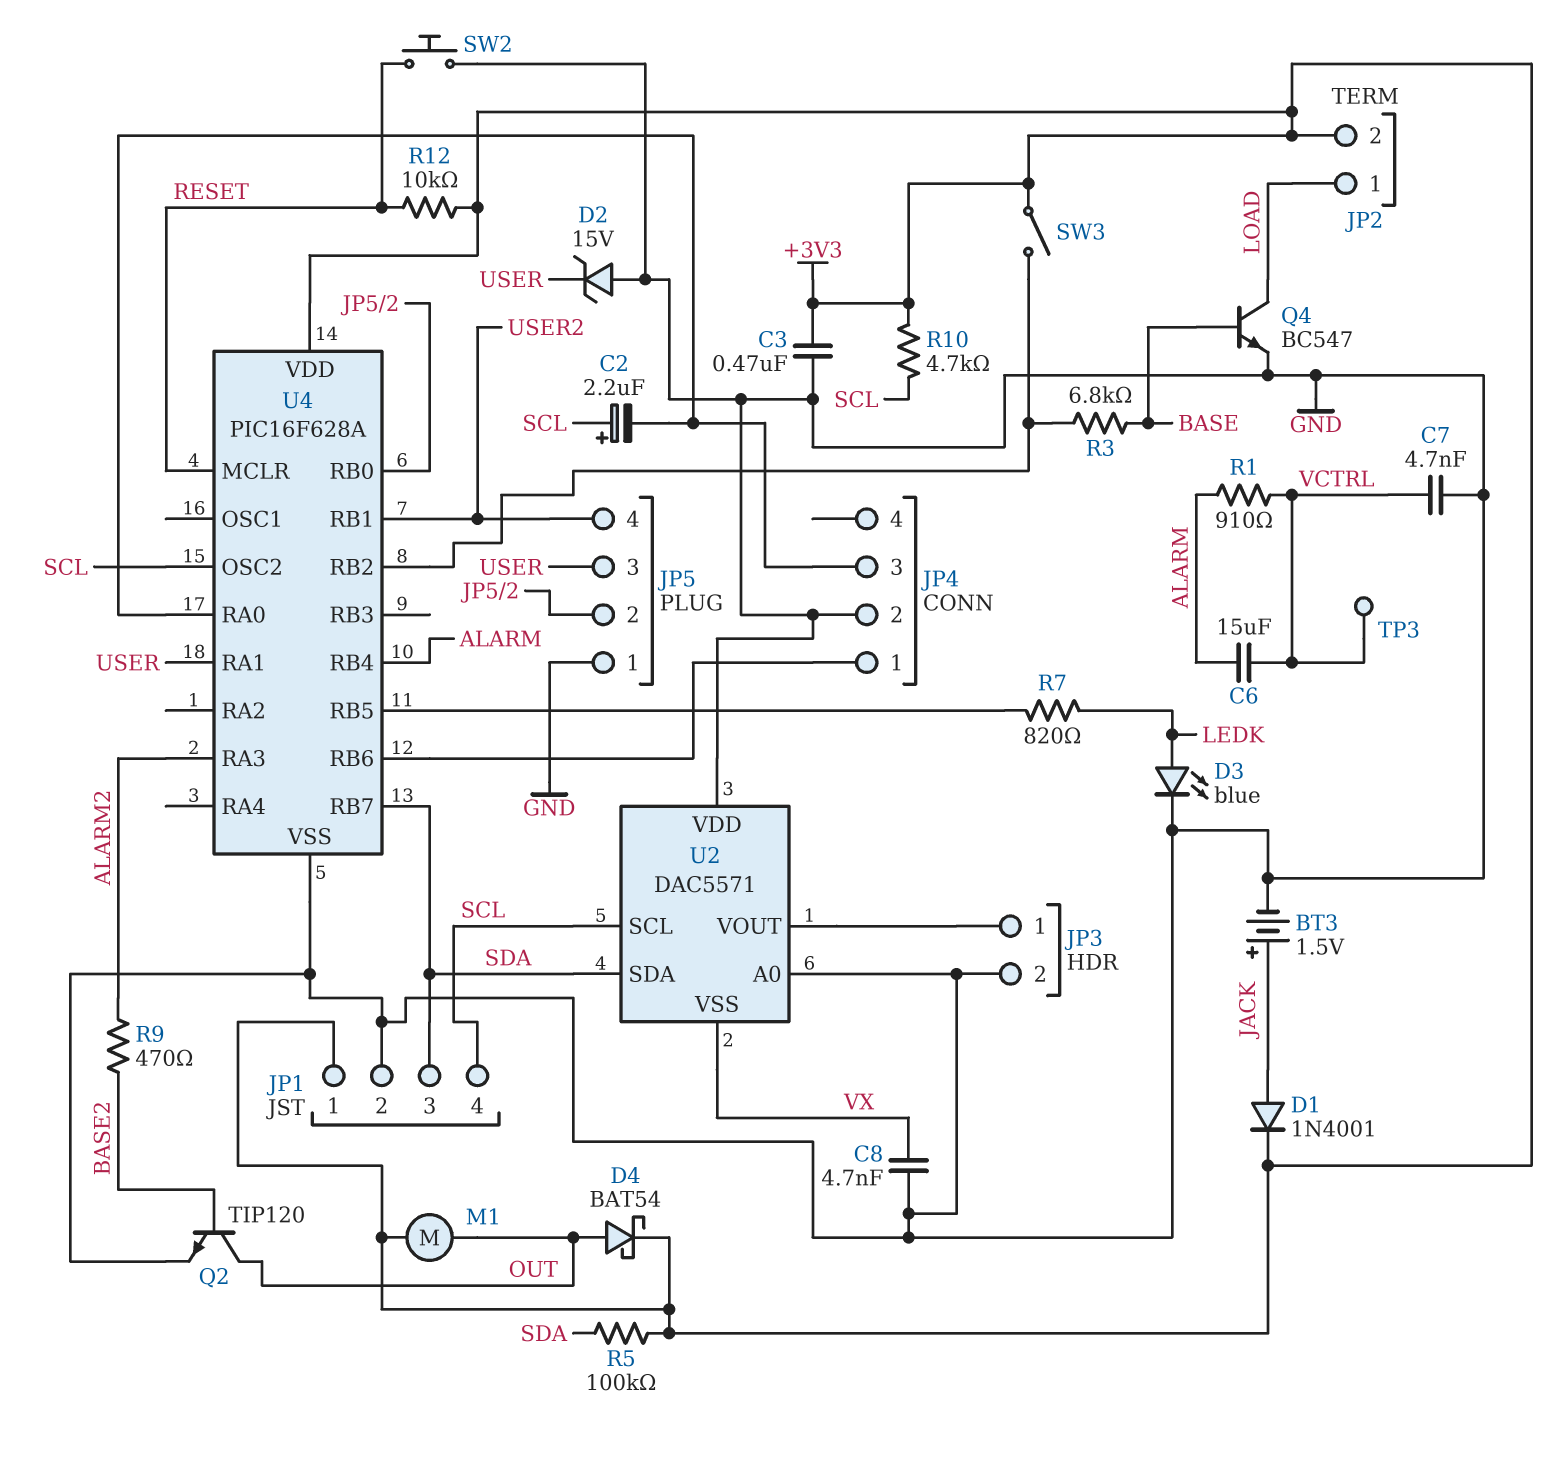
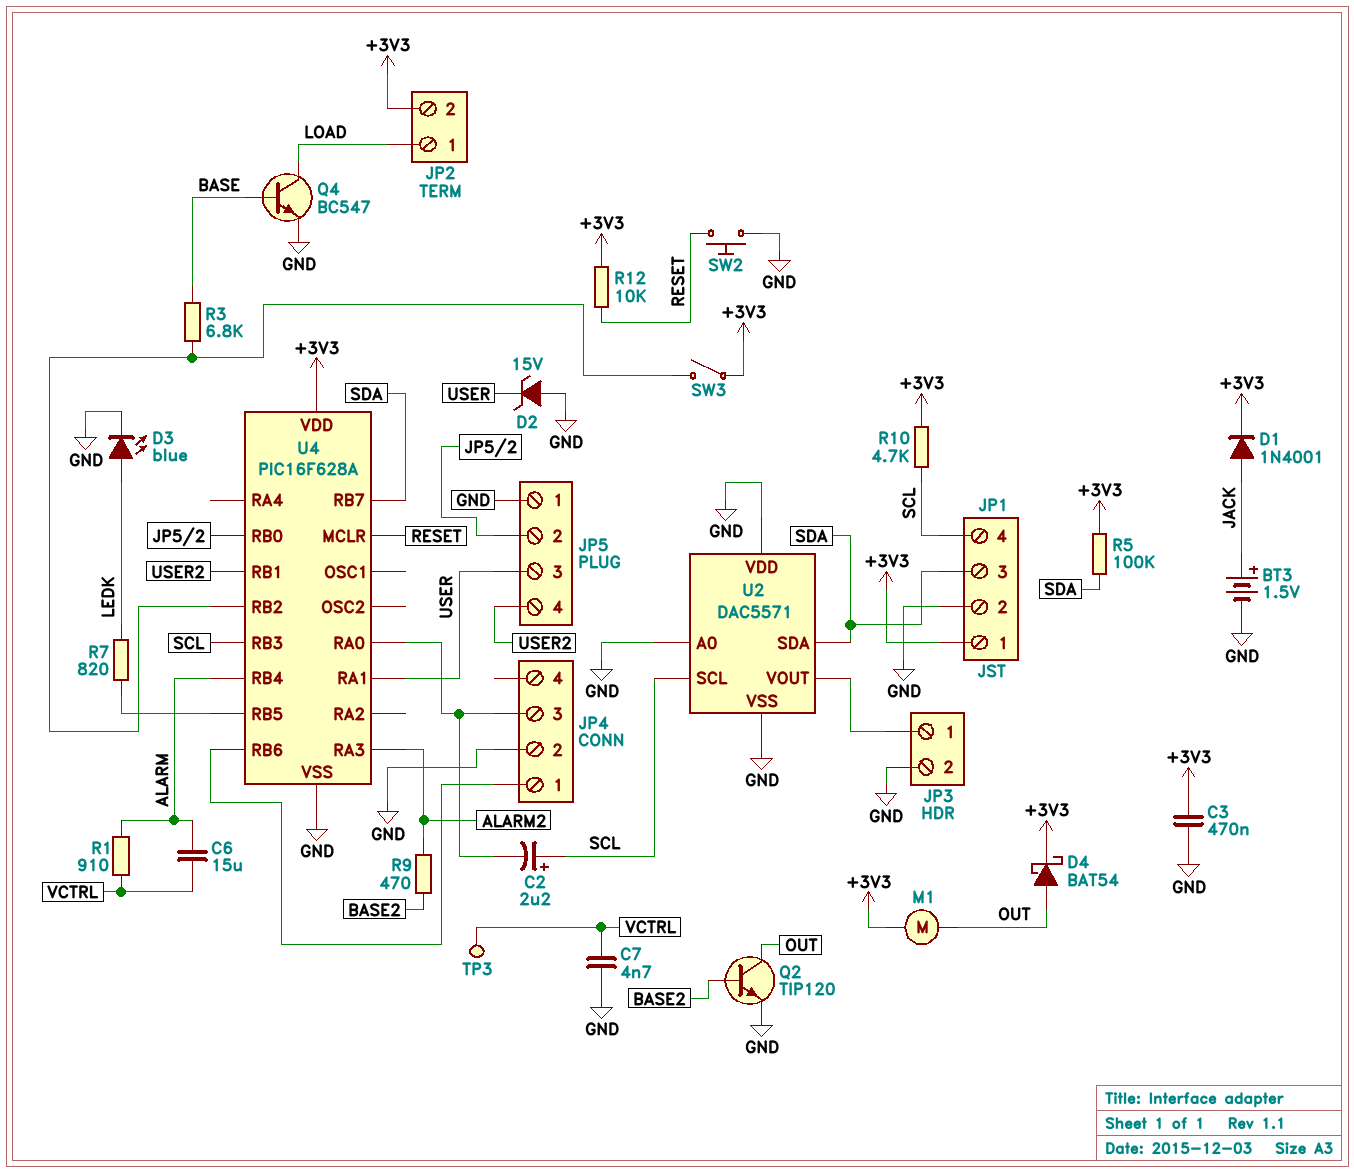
C8: 4.7nF (GND, VX) -> none
U2 pin VSS: VX -> GND
U4 pin OSC2: SCL -> none
U4 pin RB3: none -> SCL

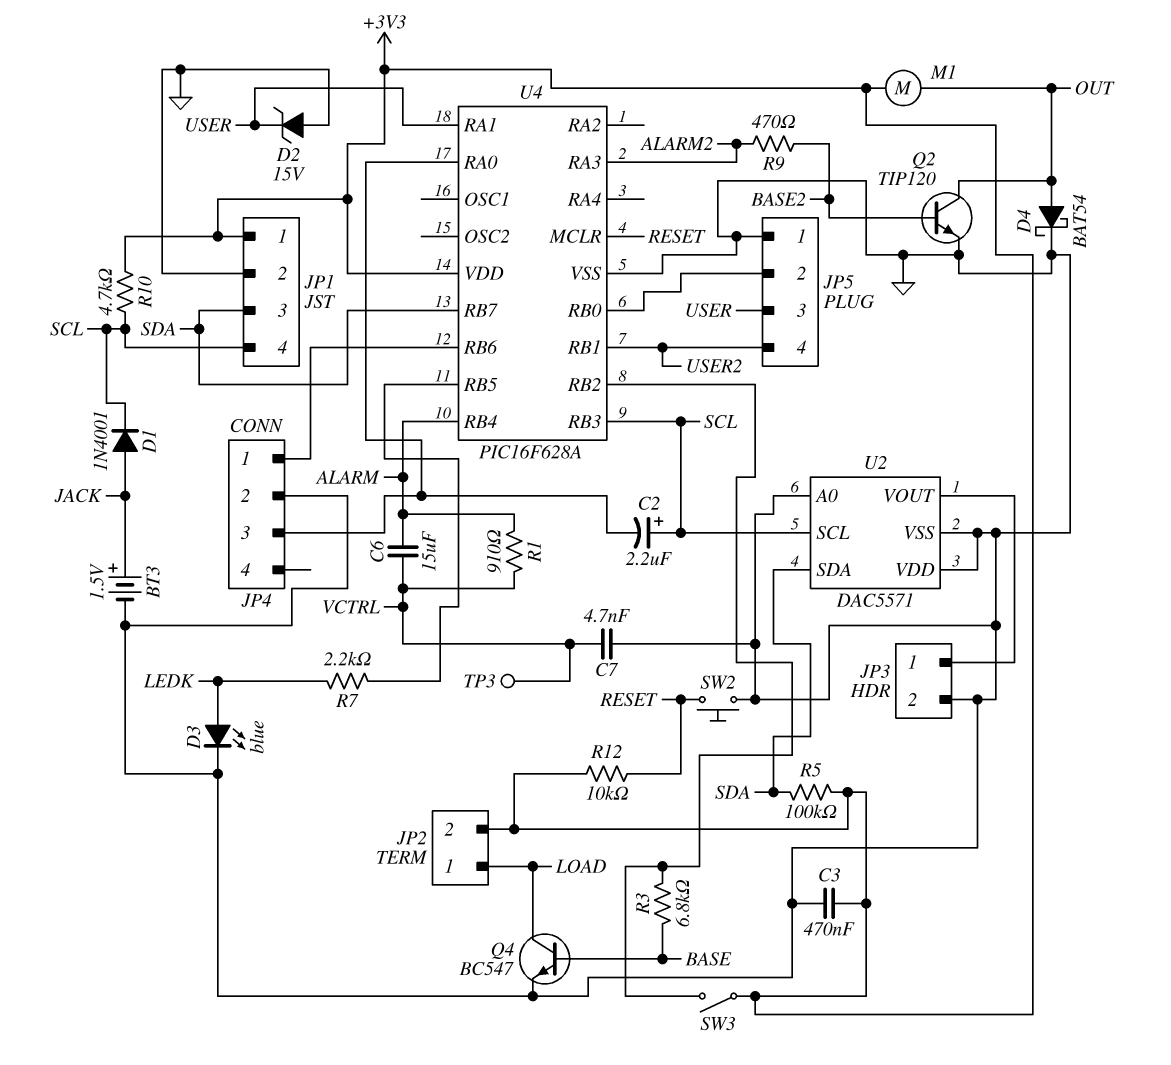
D1: diode 1N4001 (A JACK, K +3V3) -> diode 1N4001 (A JACK, K SCL)
D4: schottky BAT54 (A OUT, K +3V3) -> schottky BAT54 (A OUT, K GND)
R7: 820 (LEDK, U4/RB5) -> 2.2k (LEDK, U4/RB5)

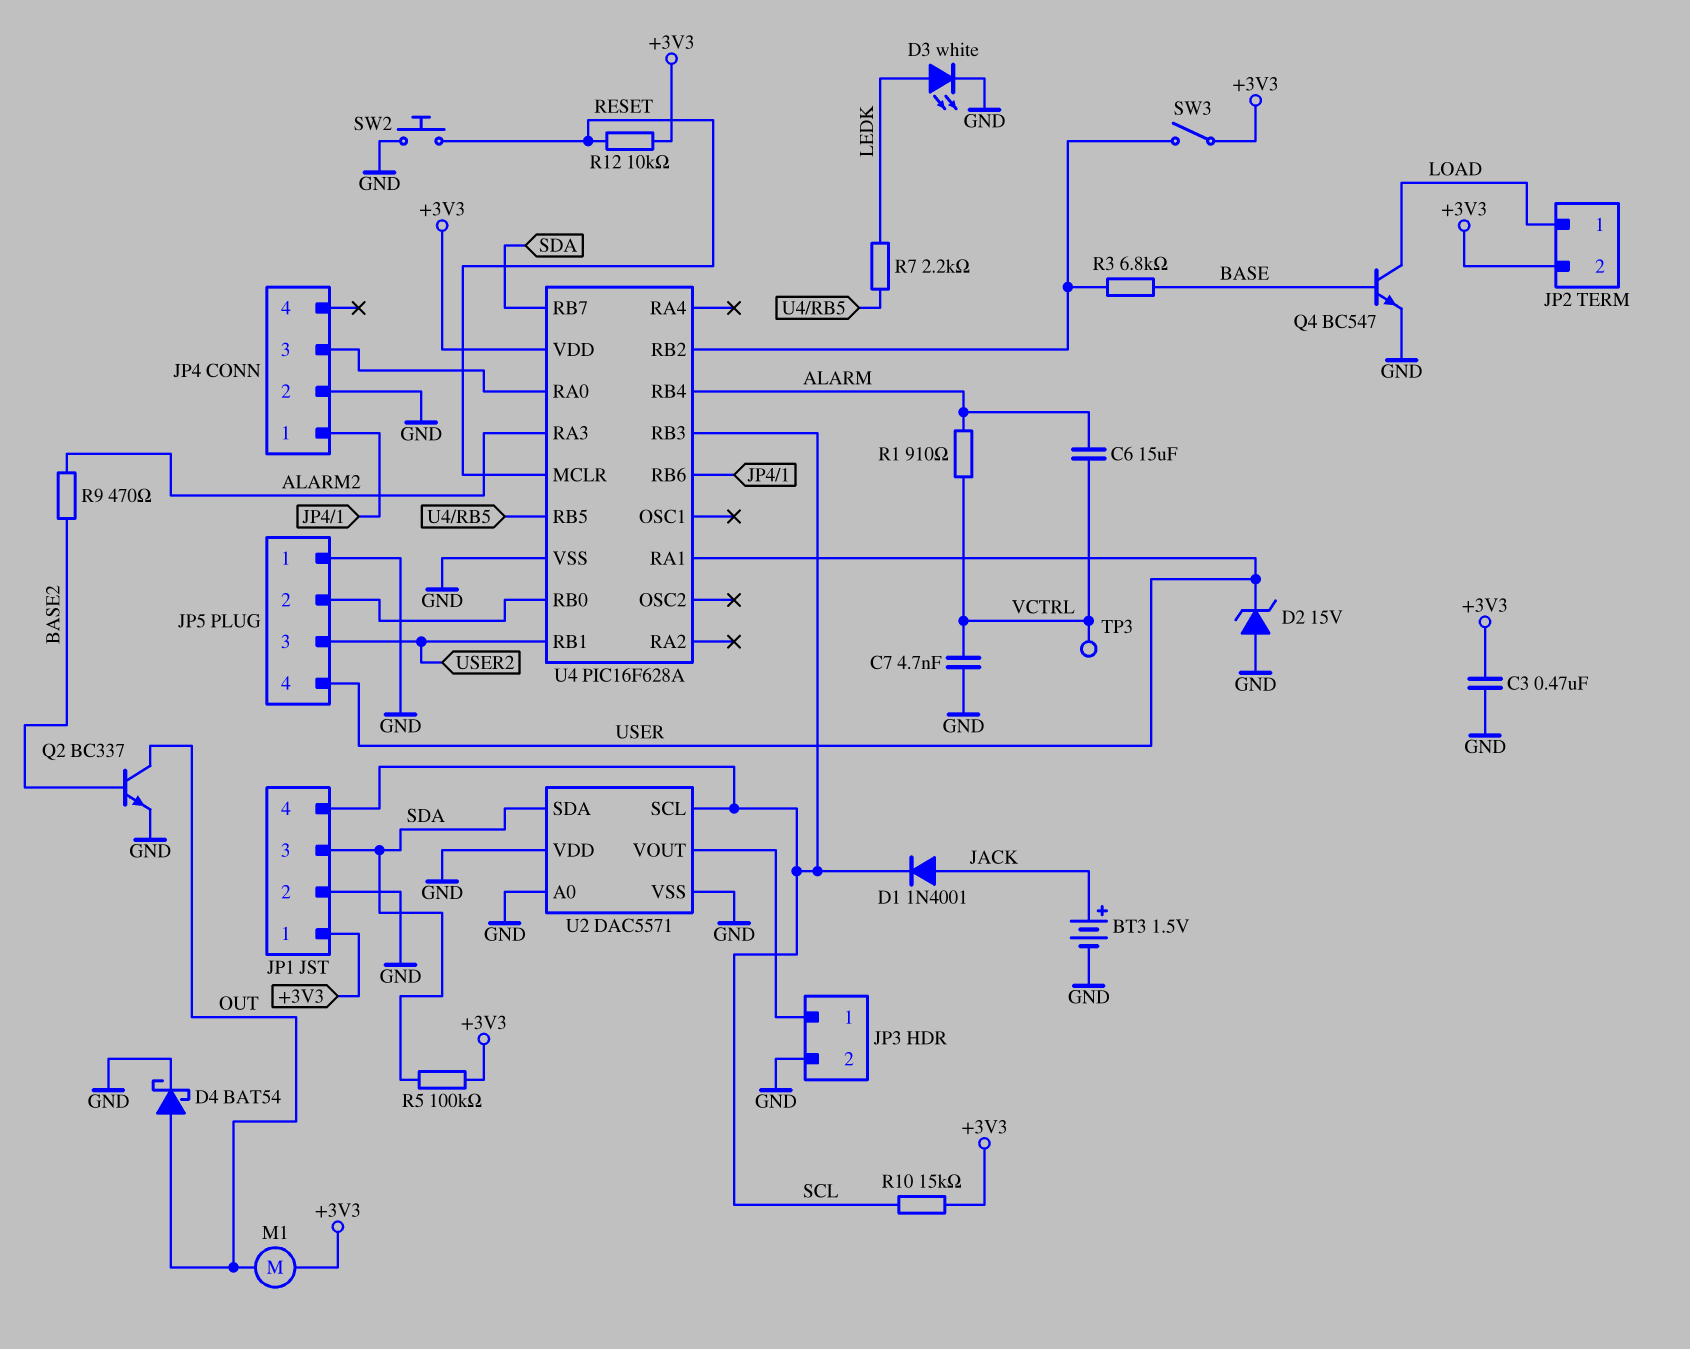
C2: 2.2uF (plus SCL, minus JP4/3) -> none
D3: LED blue (A LEDK, K GND) -> LED white (A LEDK, K GND)
JP5 pin 3: USER -> USER2
JP5 pin 4: USER2 -> USER
Q2: NPN TIP120 (B BASE2, C OUT, E GND) -> NPN BC337 (B BASE2, C OUT, E GND)
R10: 4.7k (+3V3, SCL) -> 15k (+3V3, SCL)

